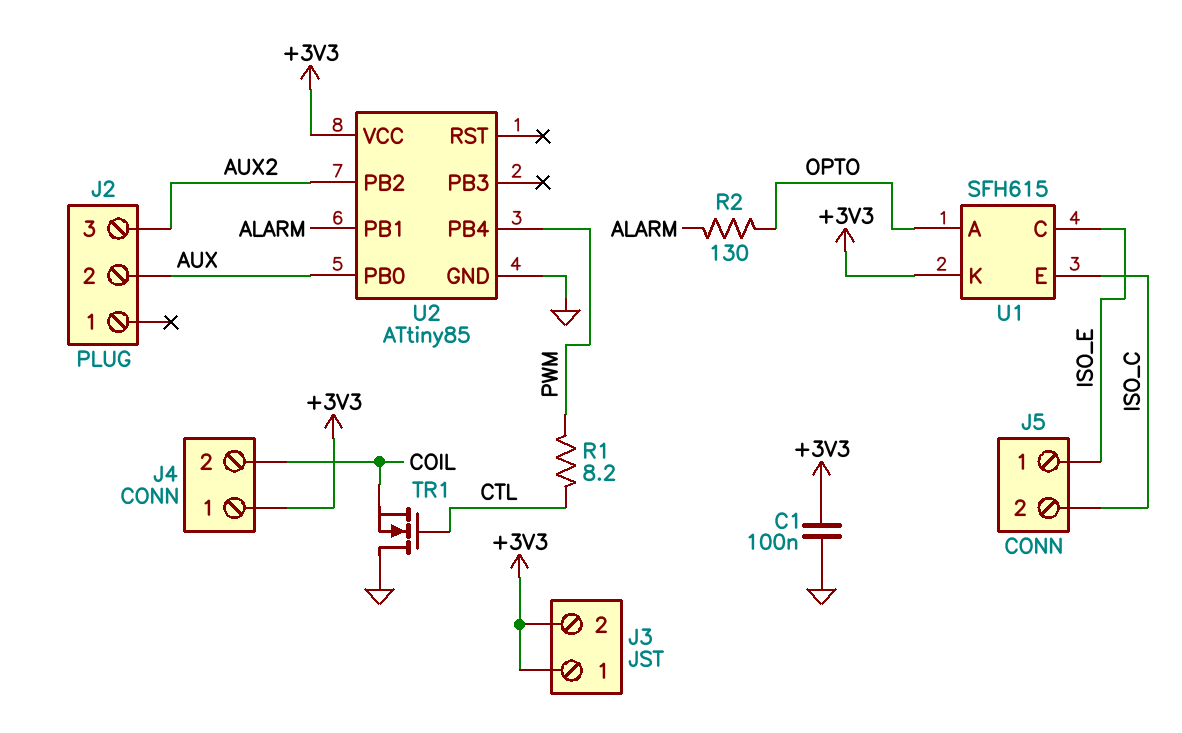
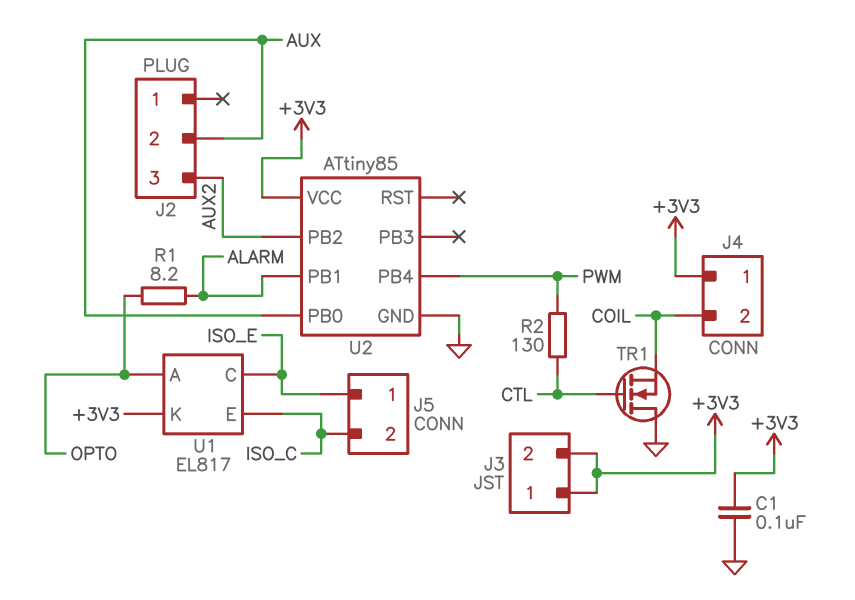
R1: 8.2 (CTL, PWM) -> 8.2 (ALARM, OPTO)
R2: 130 (ALARM, OPTO) -> 130 (CTL, PWM)
U1: SFH615 -> EL817

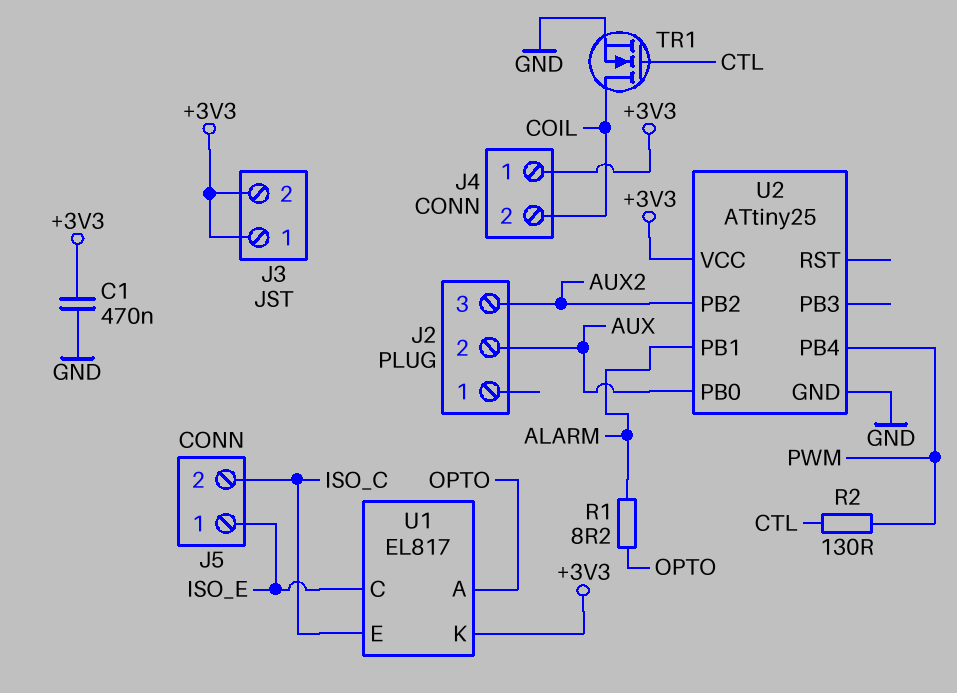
C1: 100nF (+3V3, GND) -> 470nF (+3V3, GND)
TR1: NMOS (G CTL, D GND, S COIL) -> NMOS (G CTL, D COIL, S GND)
U2: ATtiny85 -> ATtiny25

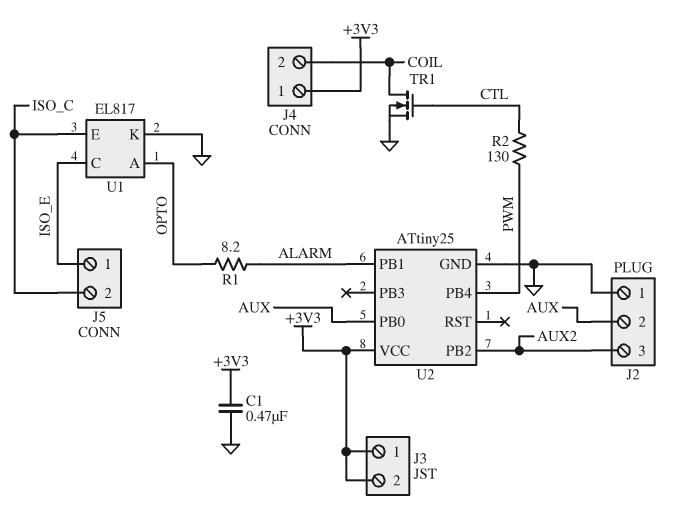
J2 pin 1: none -> GND
U1 pin K: +3V3 -> GND

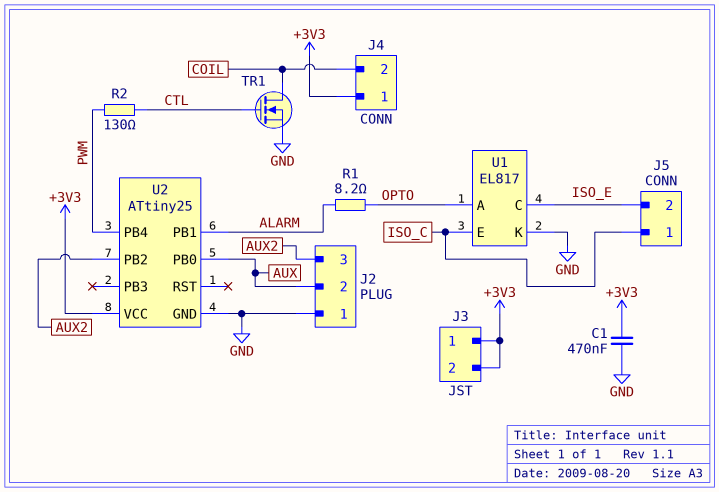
J5 pin 1: ISO_E -> ISO_C
J5 pin 2: ISO_C -> ISO_E

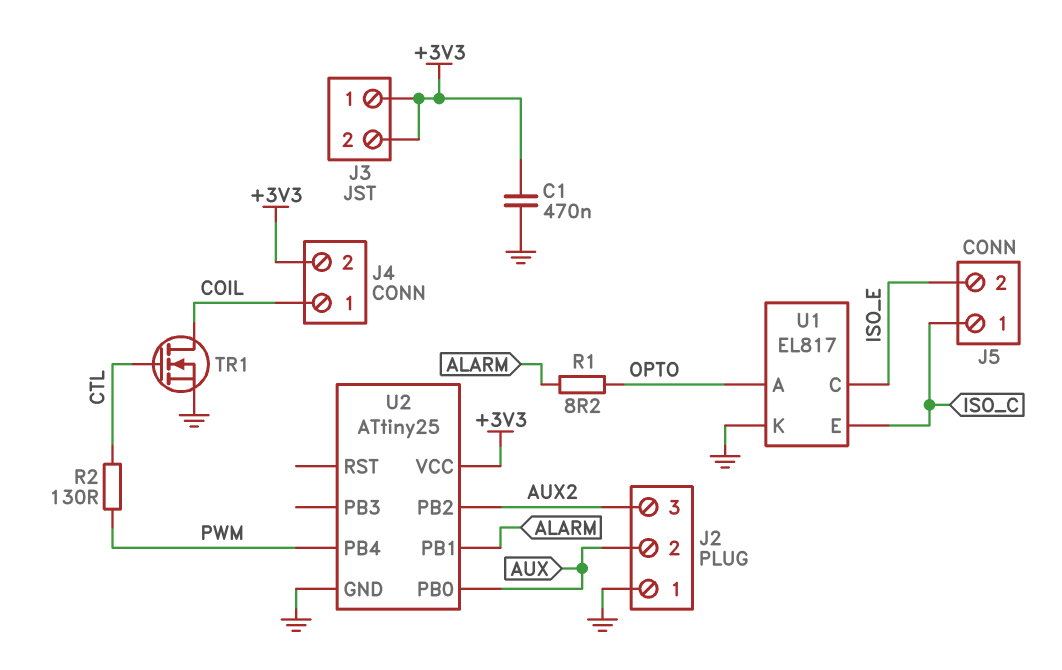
J4 pin 1: +3V3 -> COIL
J4 pin 2: COIL -> +3V3

